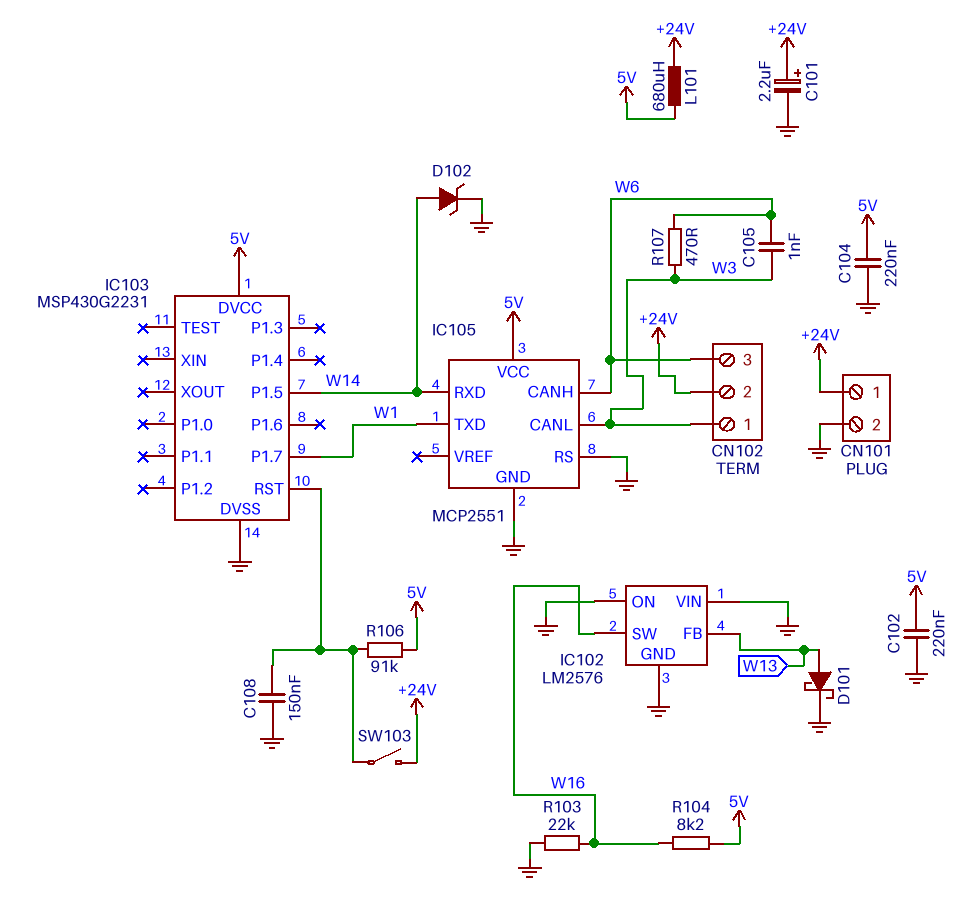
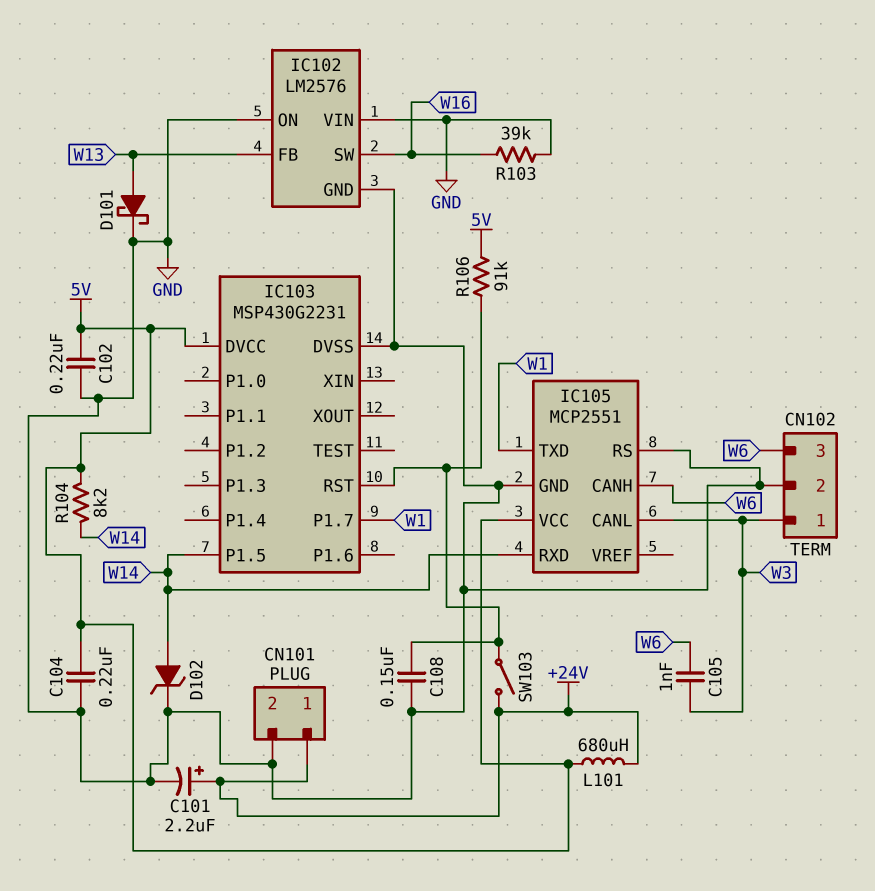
CN102 pin 2: +24V -> GND
R103: 22k (GND, W16) -> 39k (GND, W16)
R104: 8.2k (5V, W16) -> 8.2k (5V, W14)
R107: 470 (W3, W6) -> none

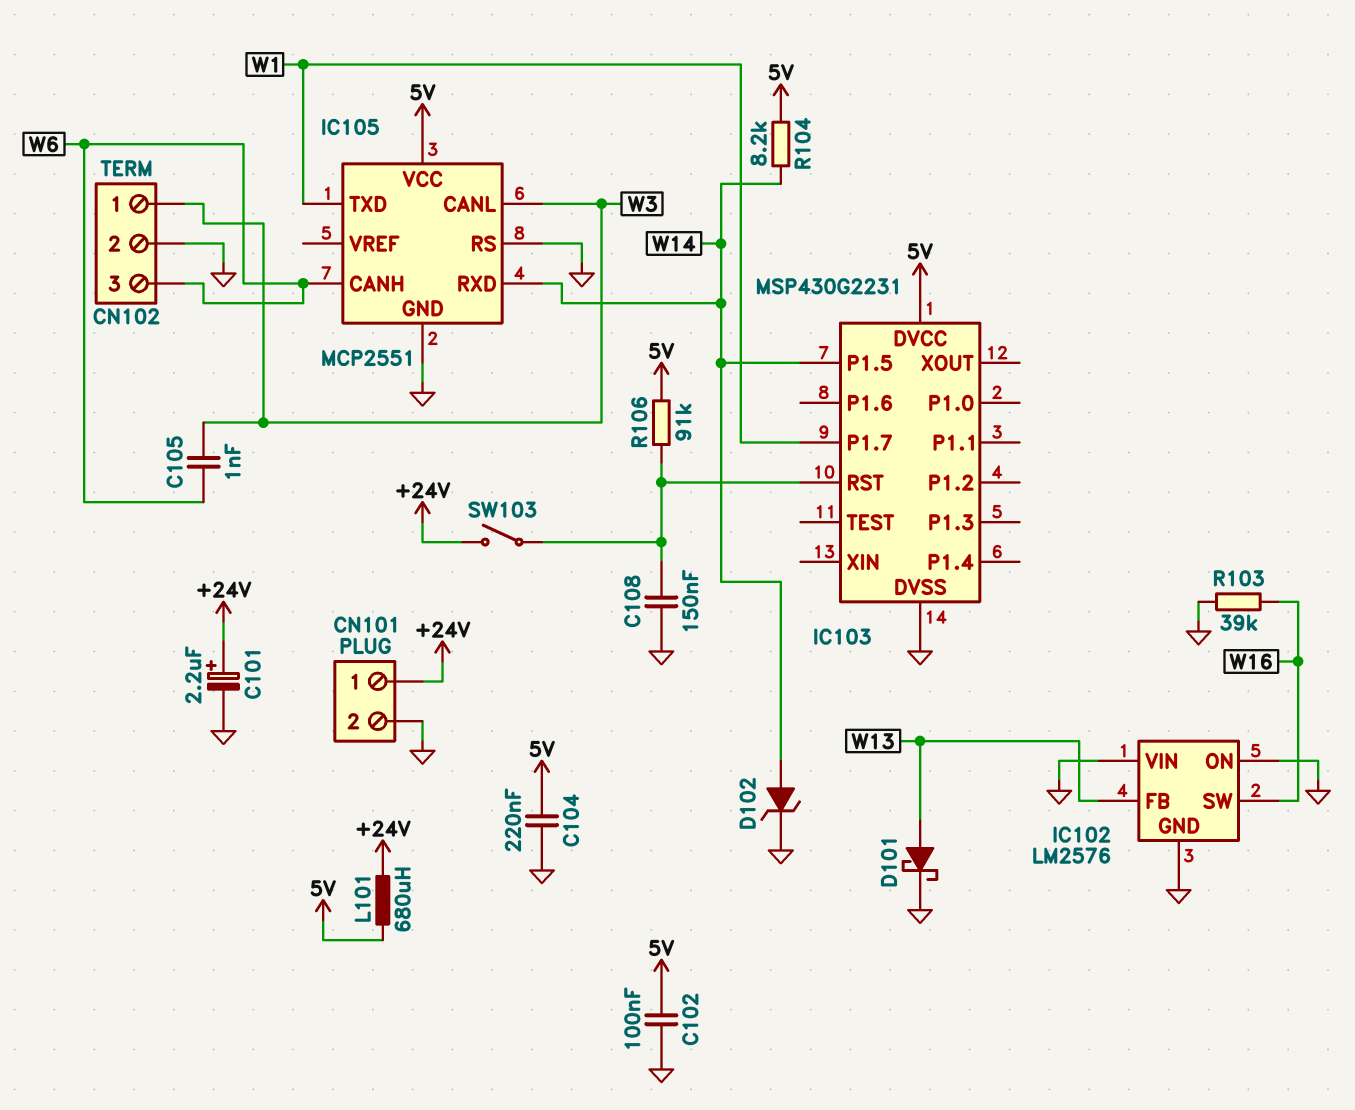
C102: 220nF (5V, GND) -> 100nF (5V, GND)

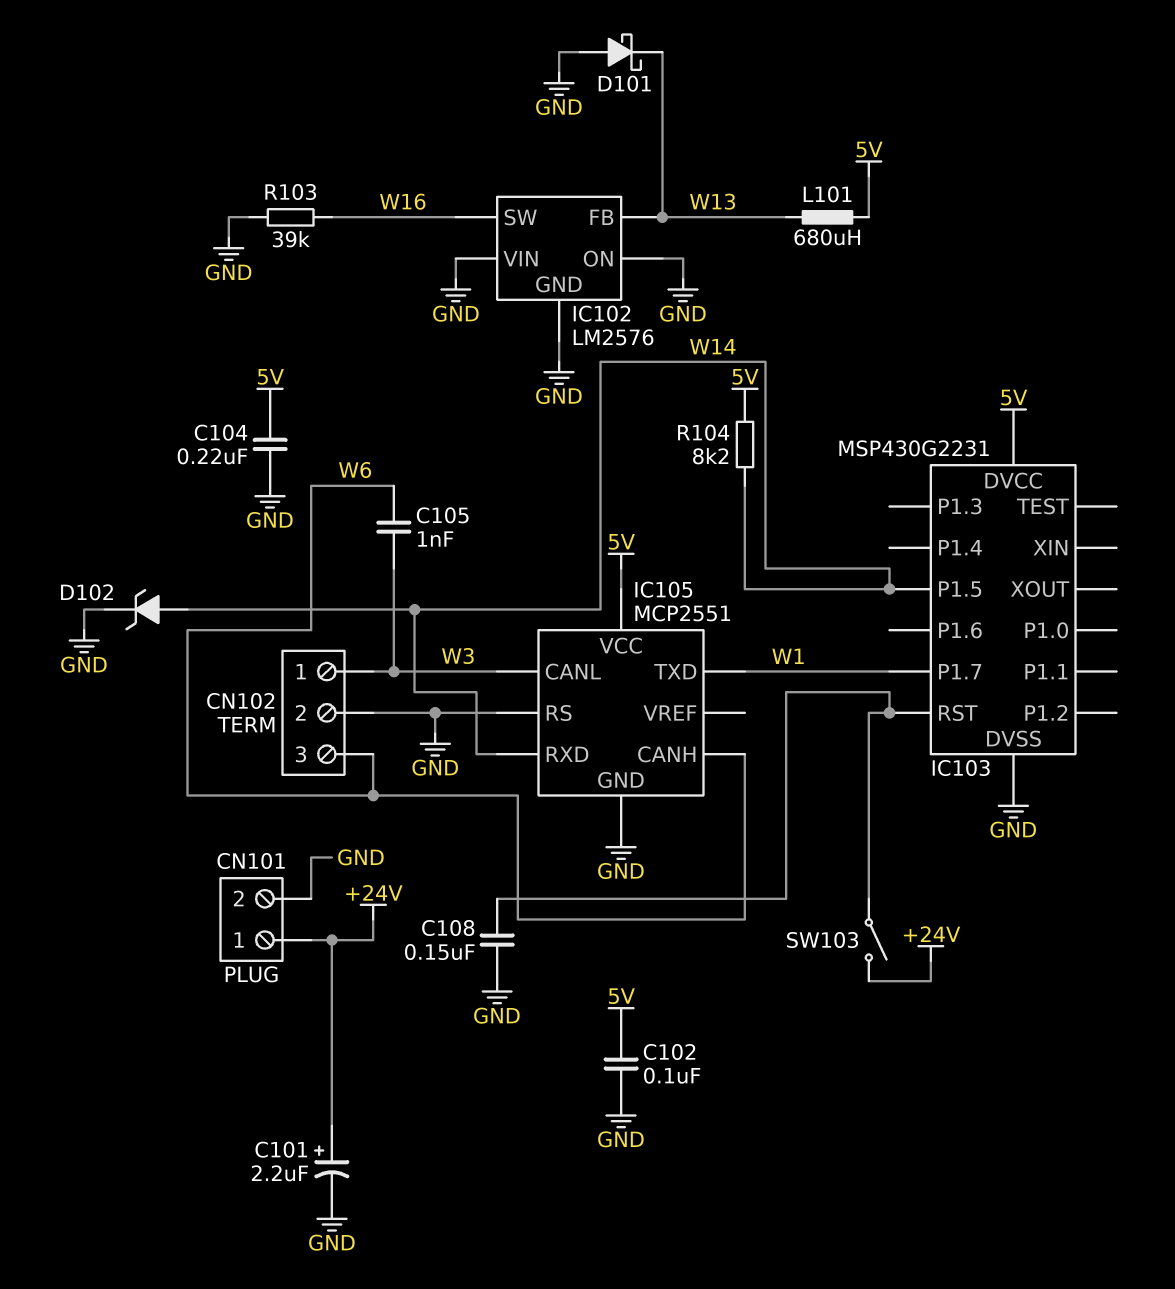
D101: schottky (A W13, K GND) -> schottky (A GND, K W13)
L101: 680uH (+24V, 5V) -> 680uH (5V, W13)
R106: 91k (5V, IC103/RST) -> none

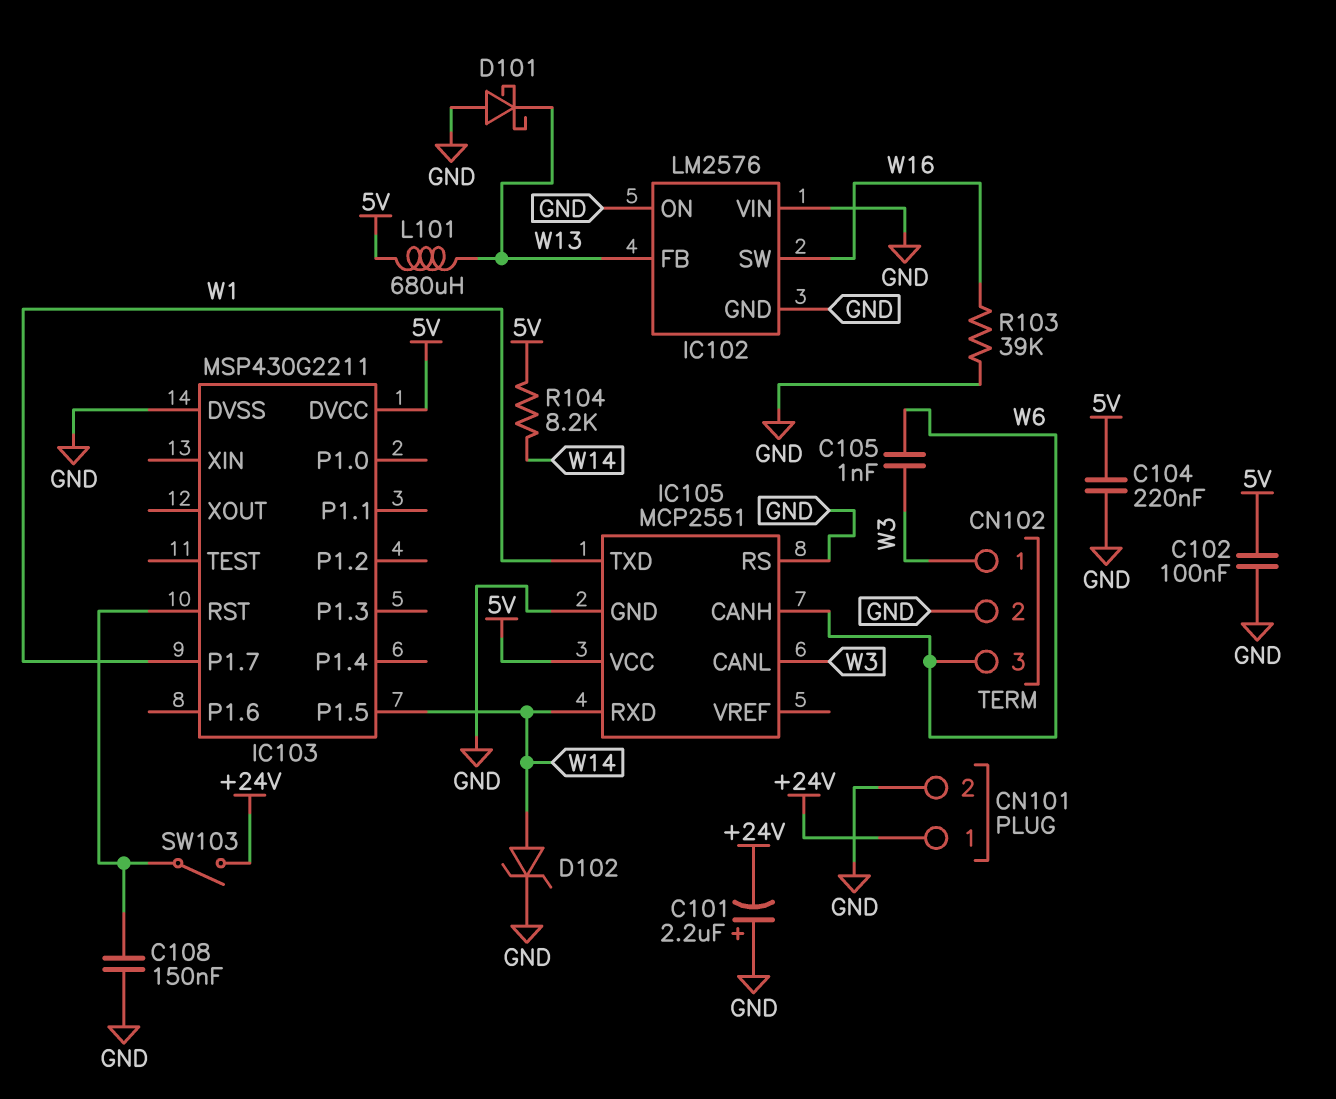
C101: 2.2uF (plus +24V, minus GND) -> 2.2uF (plus GND, minus +24V)
IC103: MSP430G2231 -> MSP430G2211

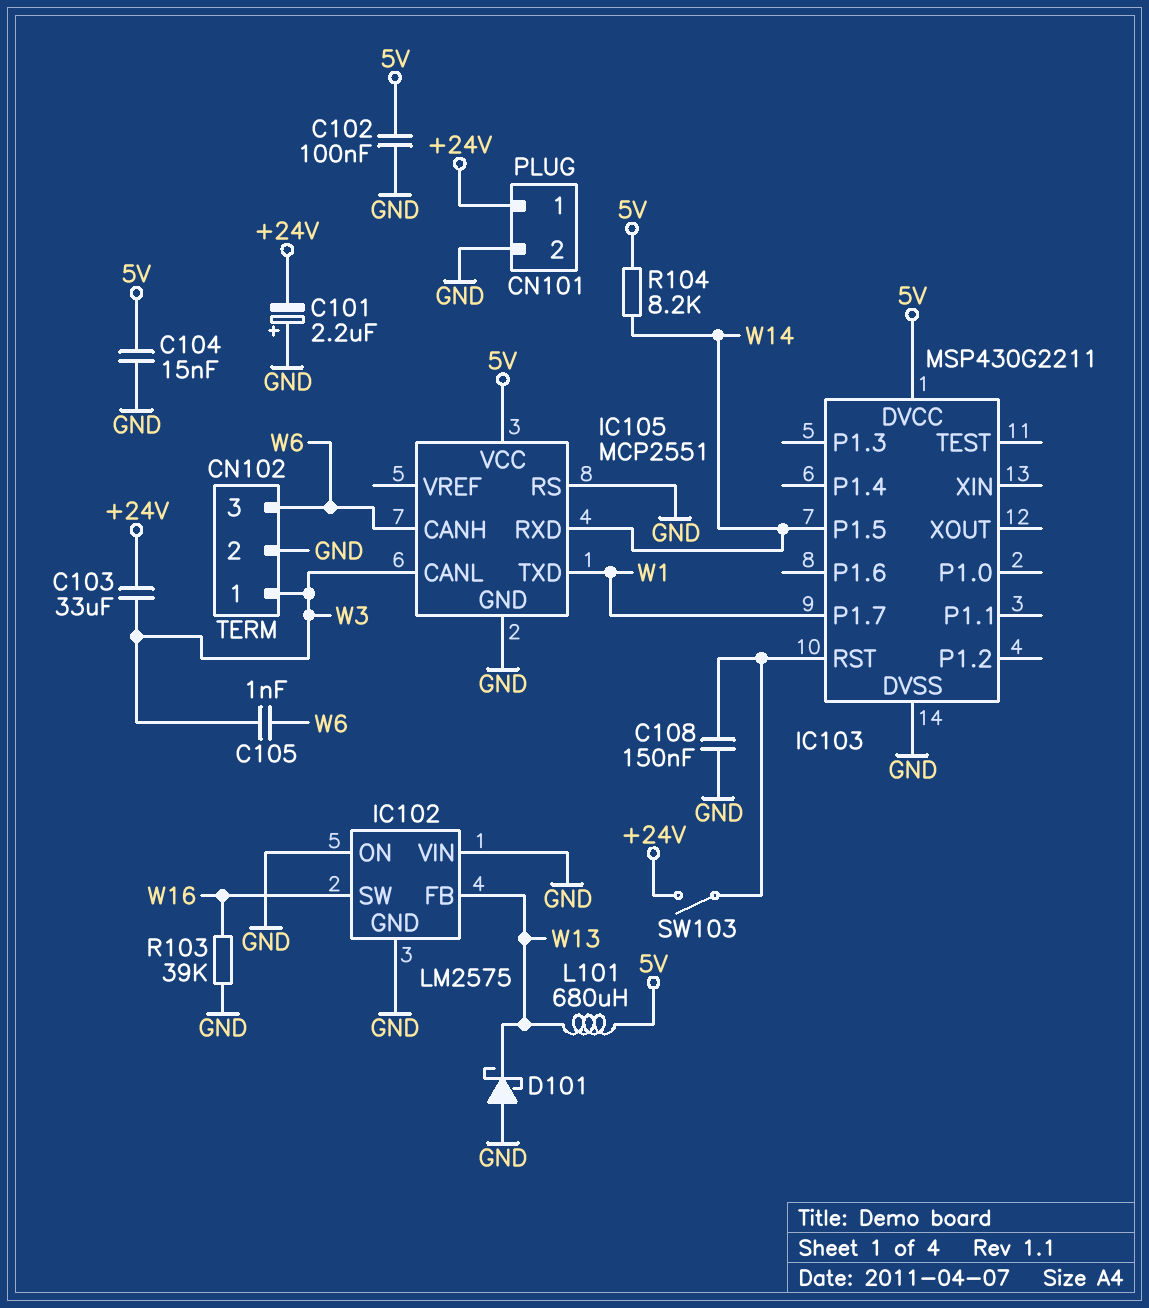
C103: none -> 33uF (+24V, W3)
C104: 220nF (5V, GND) -> 15nF (5V, GND)
D102: zener (A W14, K GND) -> none
IC102: LM2576 -> LM2575

